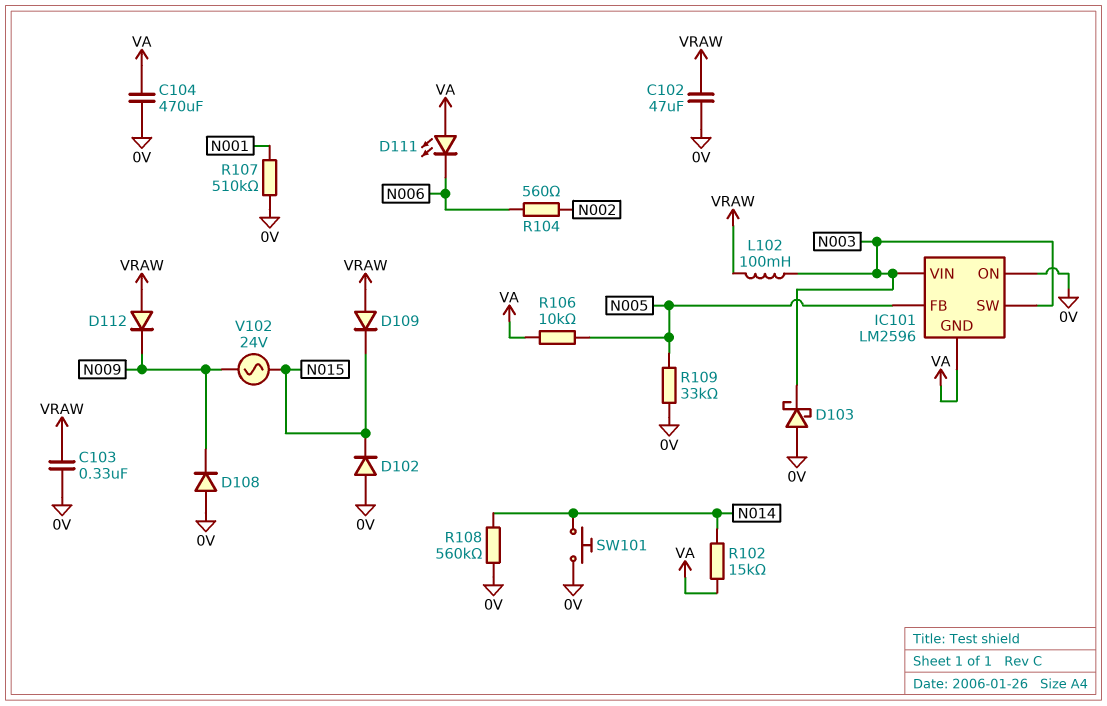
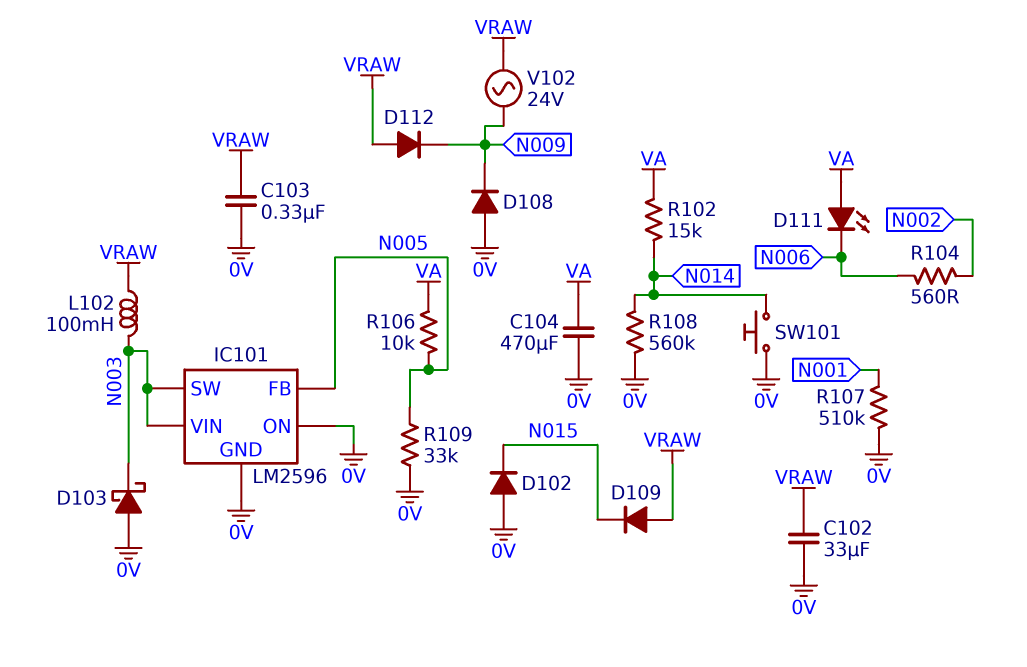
C102: 47uF (0V, VRAW) -> 33uF (0V, VRAW)
IC101 pin GND: VA -> 0V
V102: AC 24V (N009, N015) -> AC 24V (N009, VRAW)

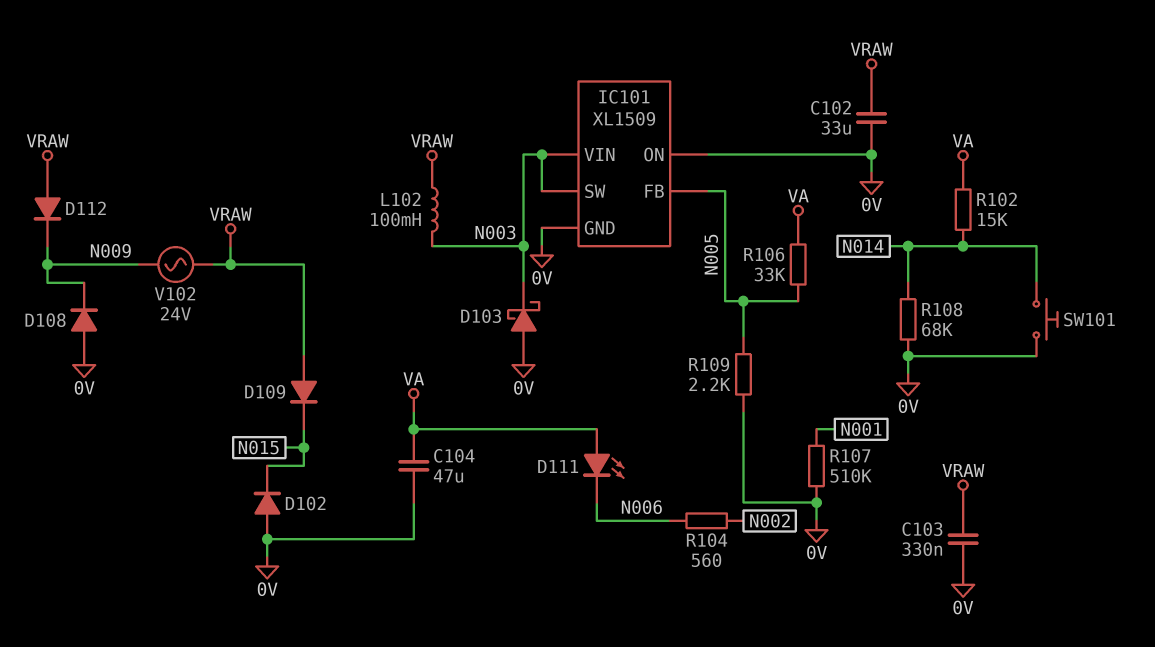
C104: 470uF (0V, VA) -> 47uF (0V, VA)
IC101: LM2596 -> XL1509
R106: 10k (N005, VA) -> 33k (N005, VA)
R108: 560k (0V, N014) -> 68k (0V, N014)
R109: 33k (0V, N005) -> 2.2k (0V, N005)

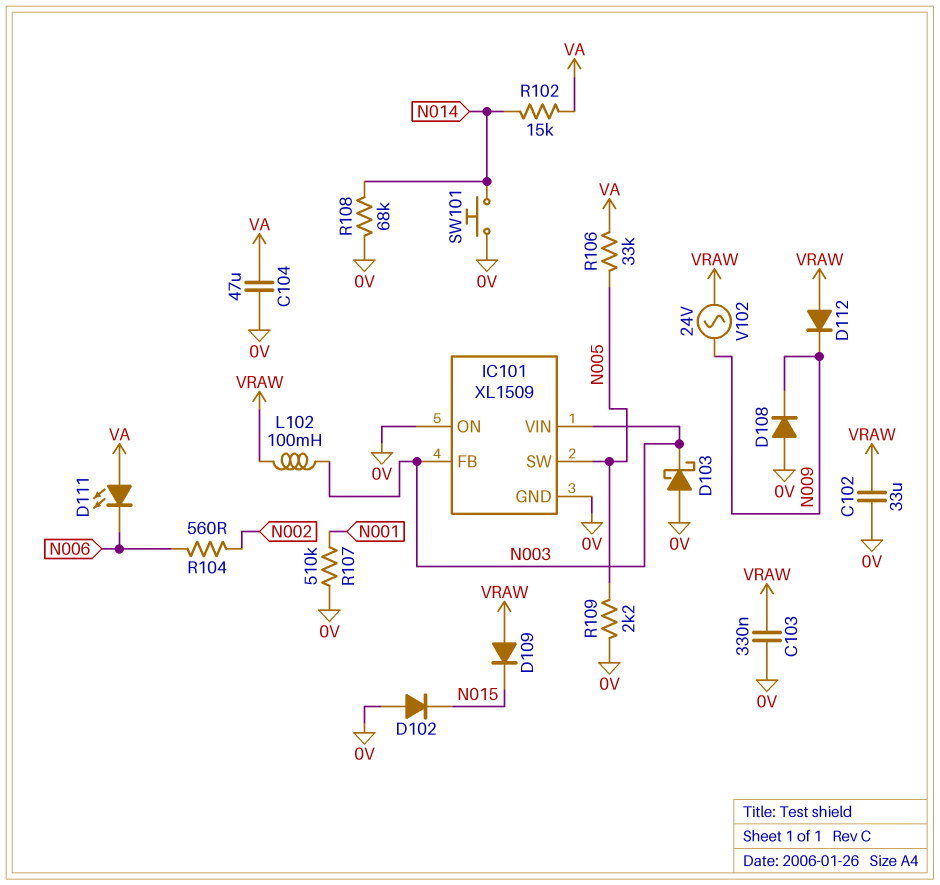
IC101 pin FB: N005 -> N003
IC101 pin SW: N003 -> N005

